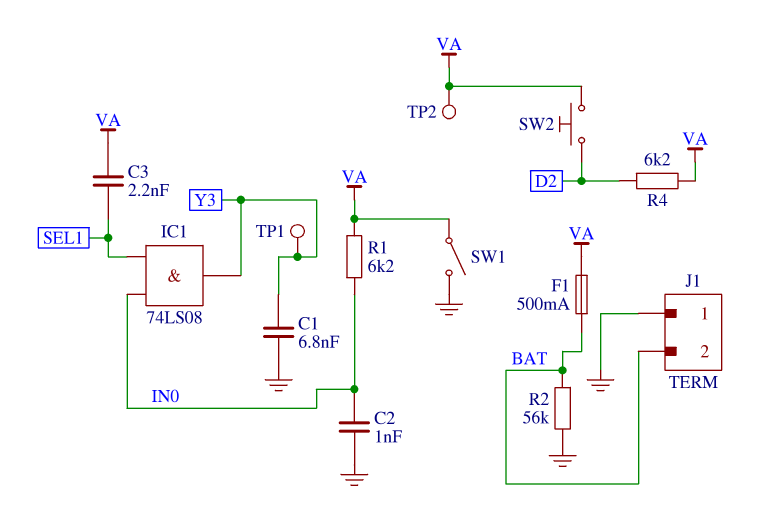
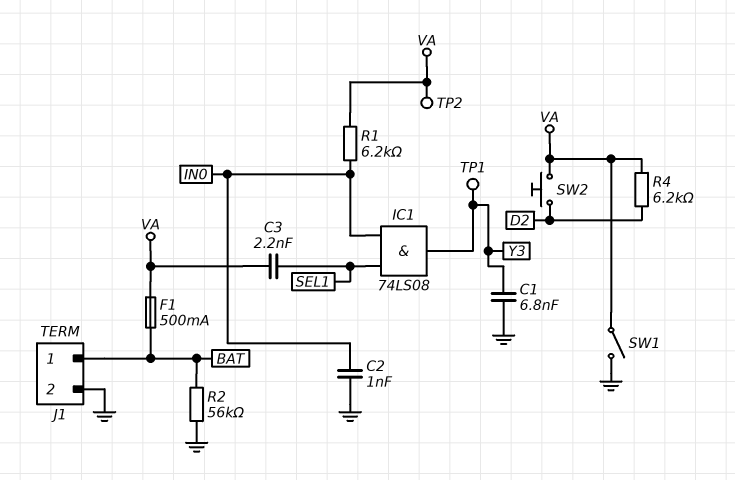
J1 pin 1: GND -> BAT
J1 pin 2: BAT -> GND

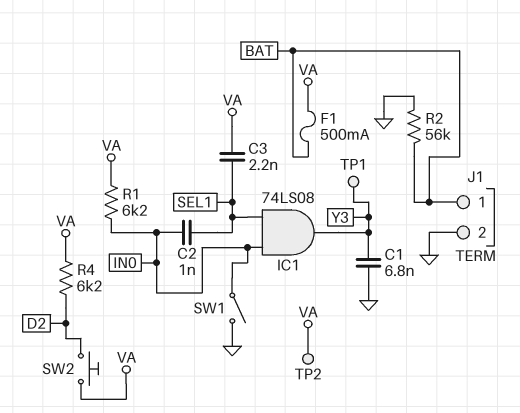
C2: 1nF (GND, IN0) -> 1nF (IN0, SEL1)
SW1: switch (GND, VA) -> switch (GND, IN0)

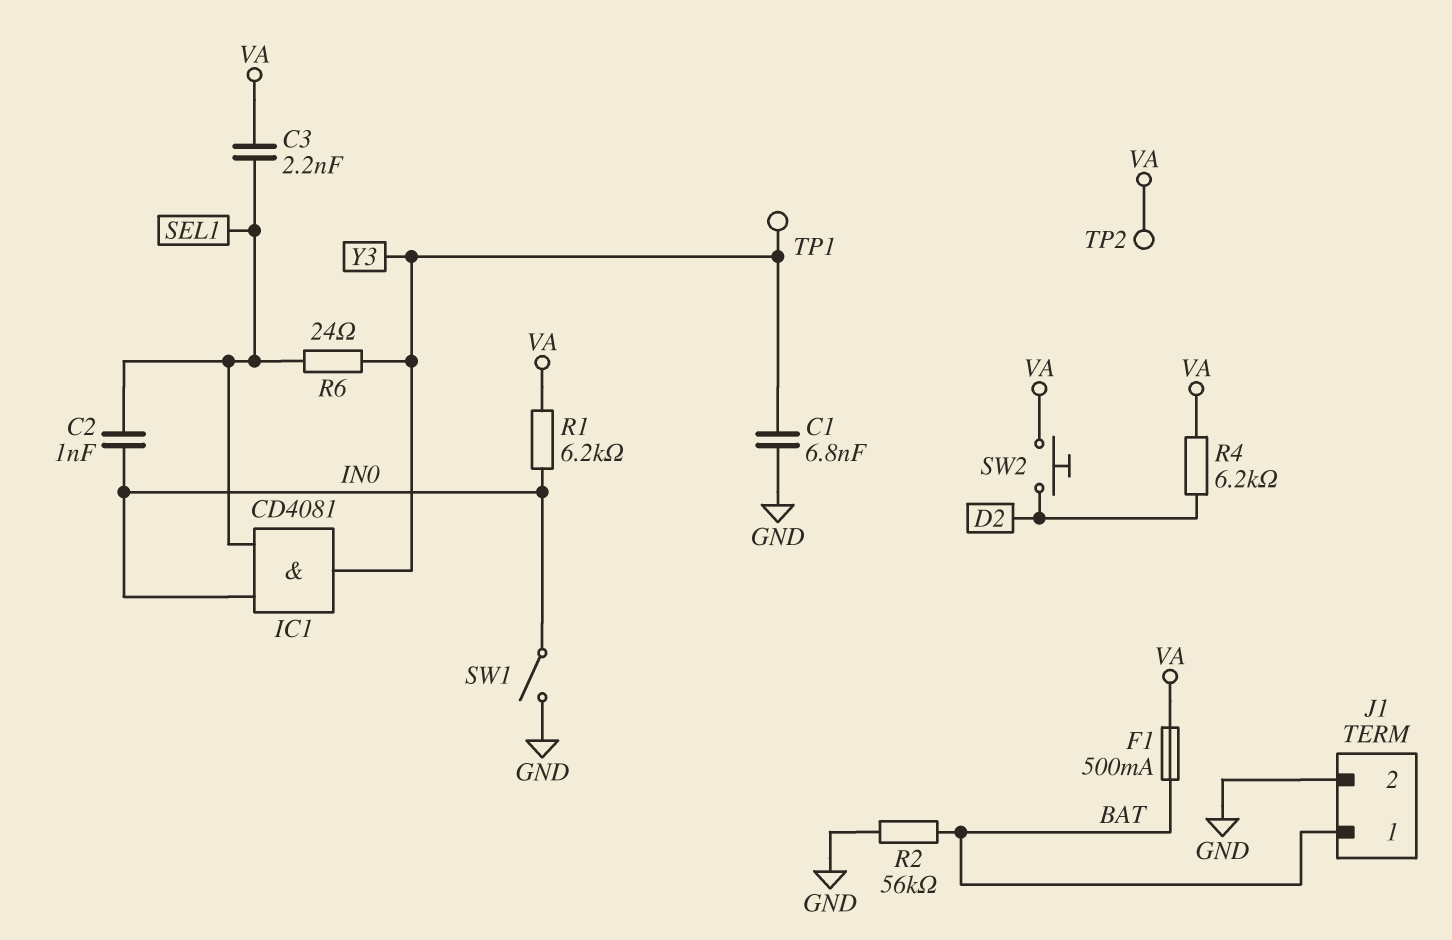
IC1: AND 74LS08 (in IN0, in SEL1, out Y3) -> AND CD4081 (in IN0, in SEL1, out Y3)
R6: none -> 24 (SEL1, Y3)

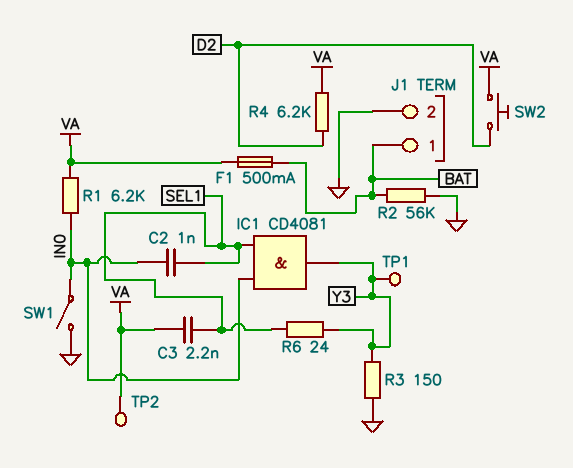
C1: 6.8nF (GND, Y3) -> none
R3: none -> 150 (GND, Y3)

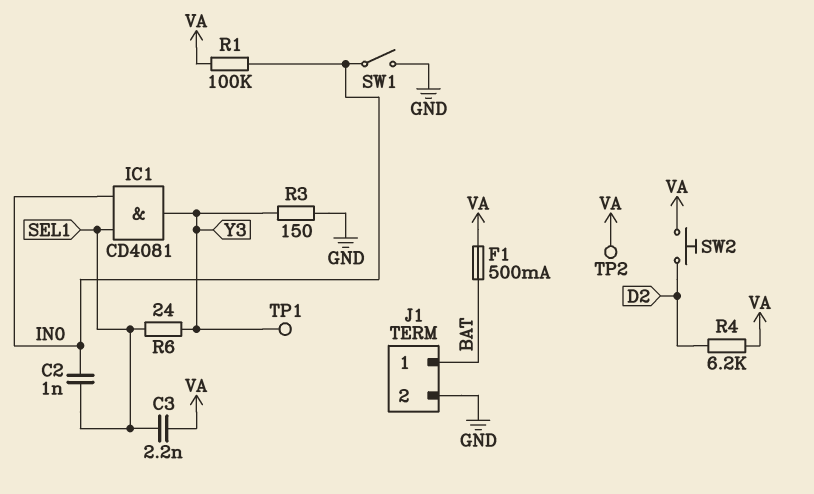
R1: 6.2k (IN0, VA) -> 100k (IN0, VA)
R2: 56k (BAT, GND) -> none

